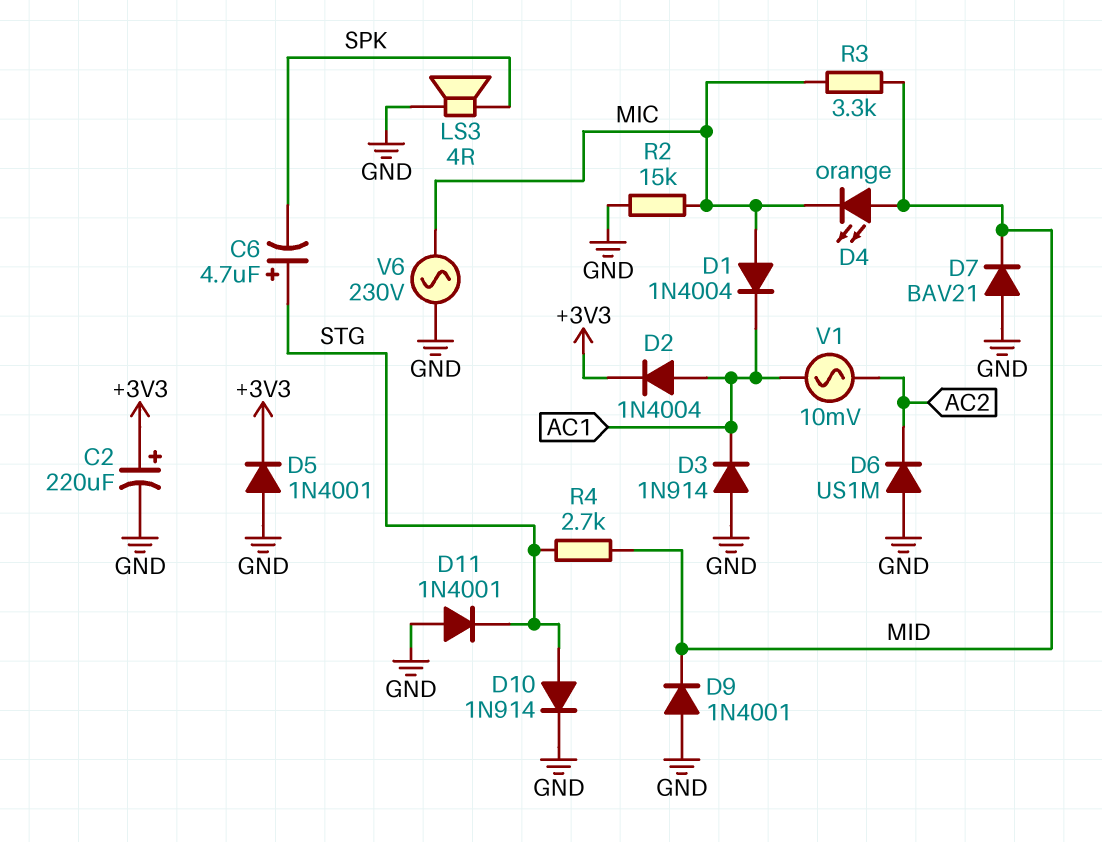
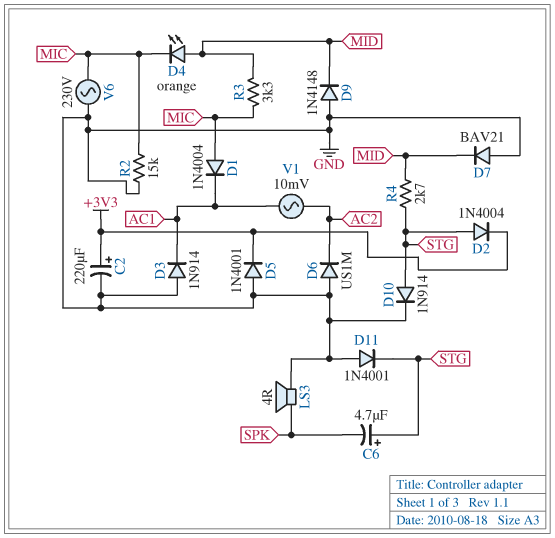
D2: diode 1N4004 (A AC1, K +3V3) -> diode 1N4004 (A STG, K +3V3)
D9: diode 1N4001 (A GND, K MID) -> diode 1N4148 (A GND, K MID)

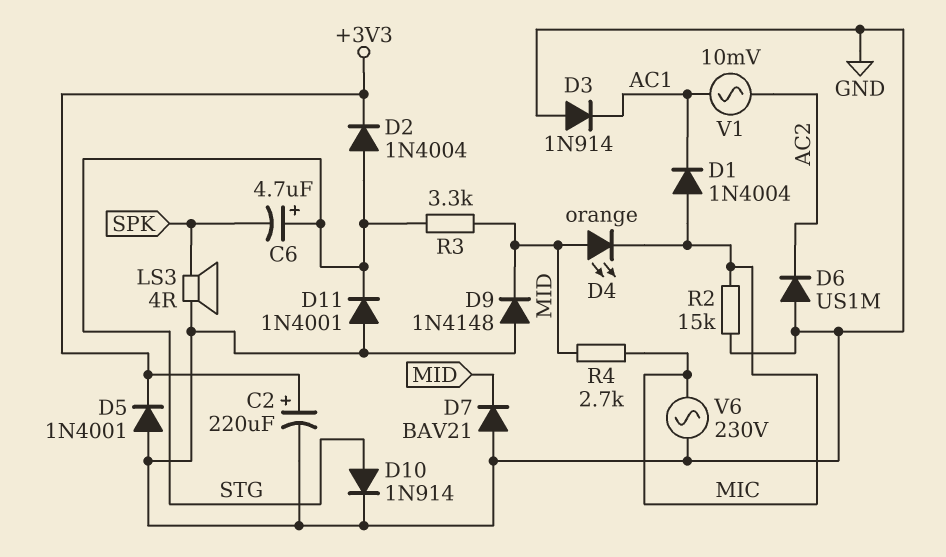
R3: 3.3k (MIC, MID) -> 3.3k (MID, STG)
R4: 2.7k (MID, STG) -> 2.7k (MIC, MID)

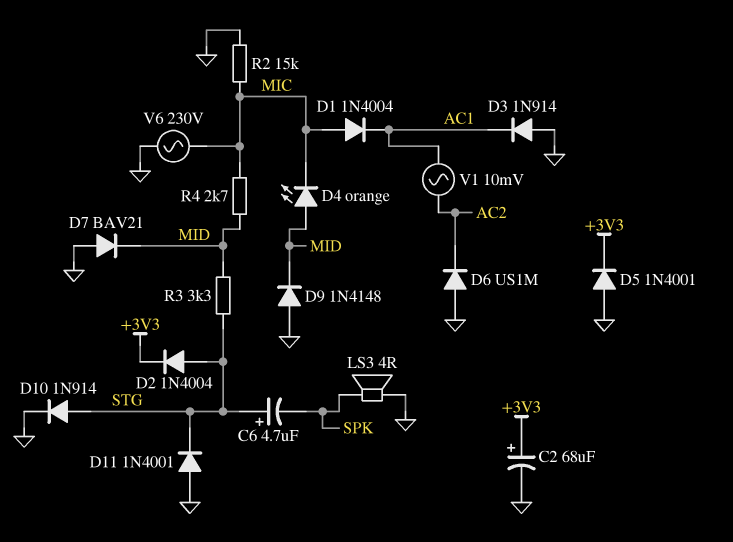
C2: 220uF (plus +3V3, minus GND) -> 68uF (plus +3V3, minus GND)

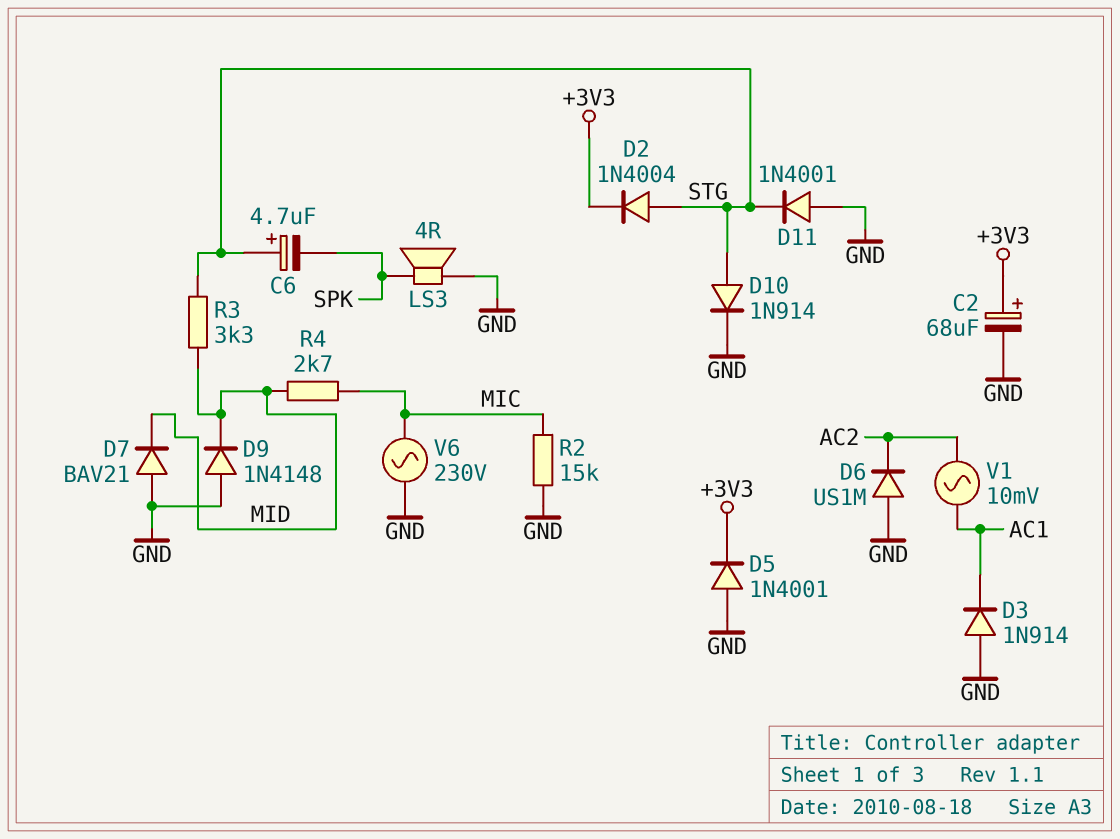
D1: diode 1N4004 (A MIC, K AC1) -> none
D4: LED orange (A MID, K MIC) -> none

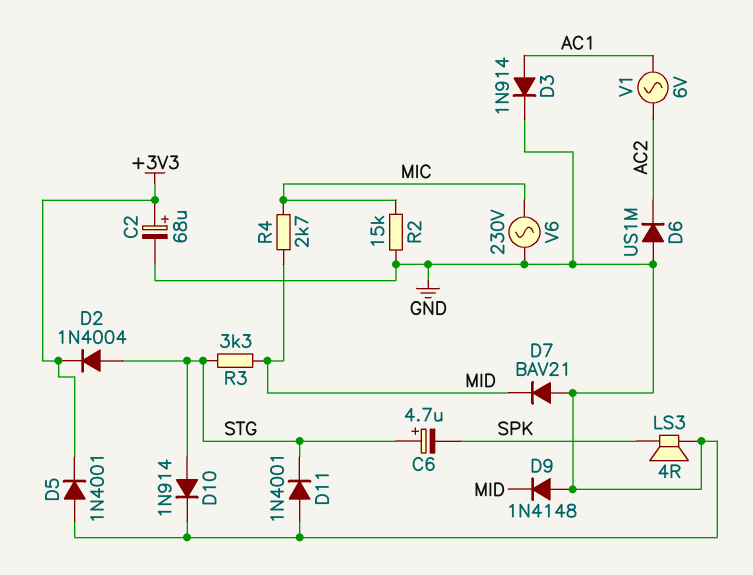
D3: diode 1N914 (A GND, K AC1) -> diode 1N914 (A AC1, K GND)
V1: AC 10mV (AC1, AC2) -> AC 6V (AC1, AC2)

